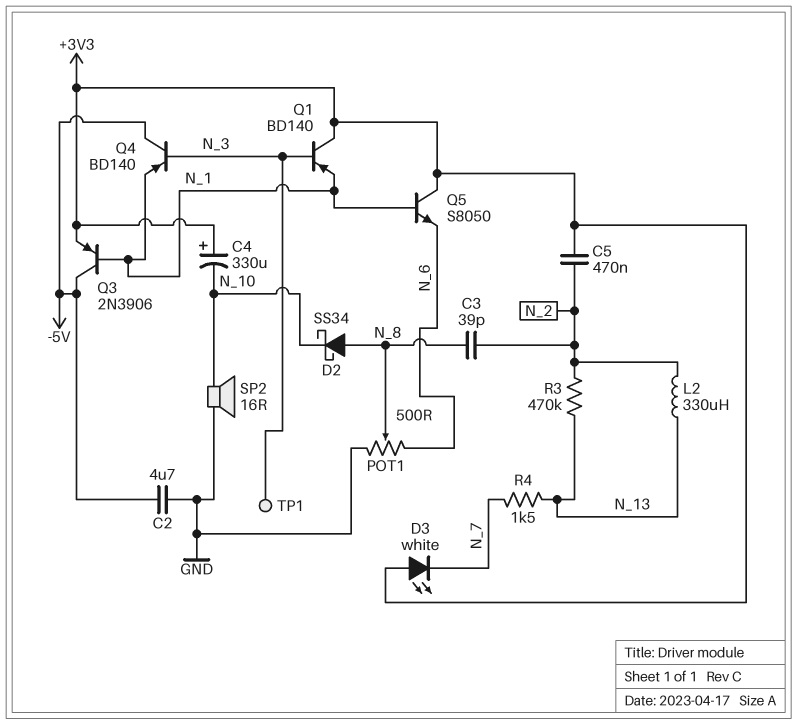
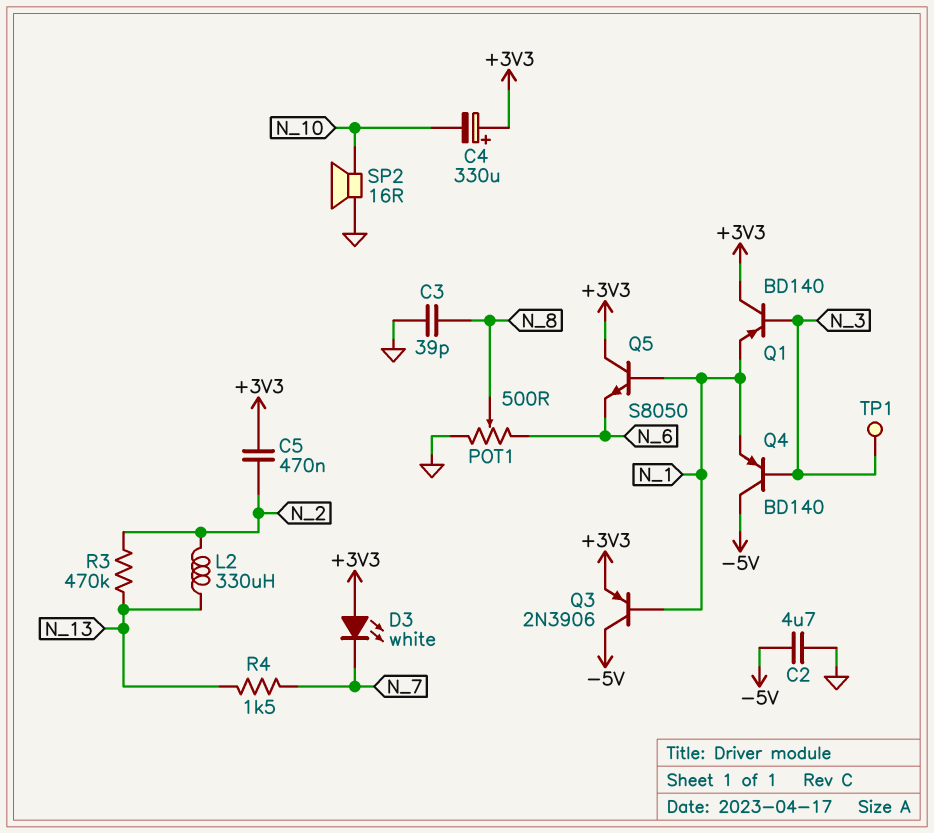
C3: 39pF (N_2, N_8) -> 39pF (GND, N_8)
D2: schottky SS34 (A N_8, K N_10) -> none

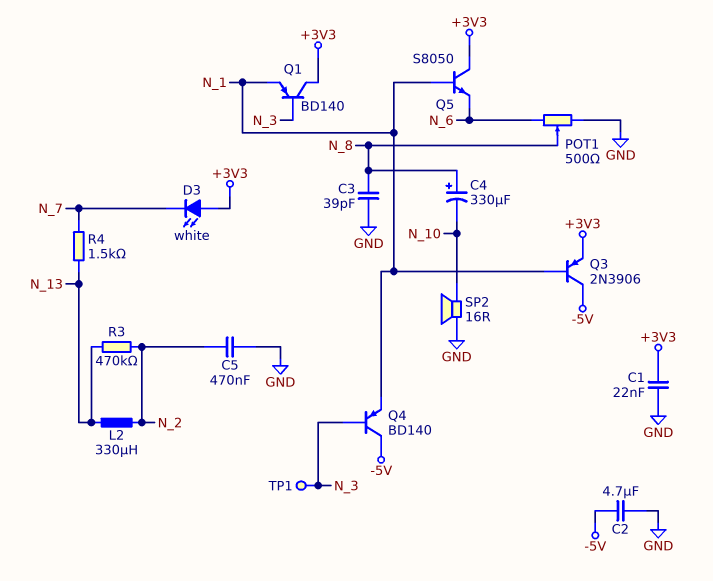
C1: none -> 22nF (+3V3, GND)
C4: 330uF (plus +3V3, minus N_10) -> 330uF (plus N_8, minus N_10)
C5: 470nF (+3V3, N_2) -> 470nF (GND, N_2)

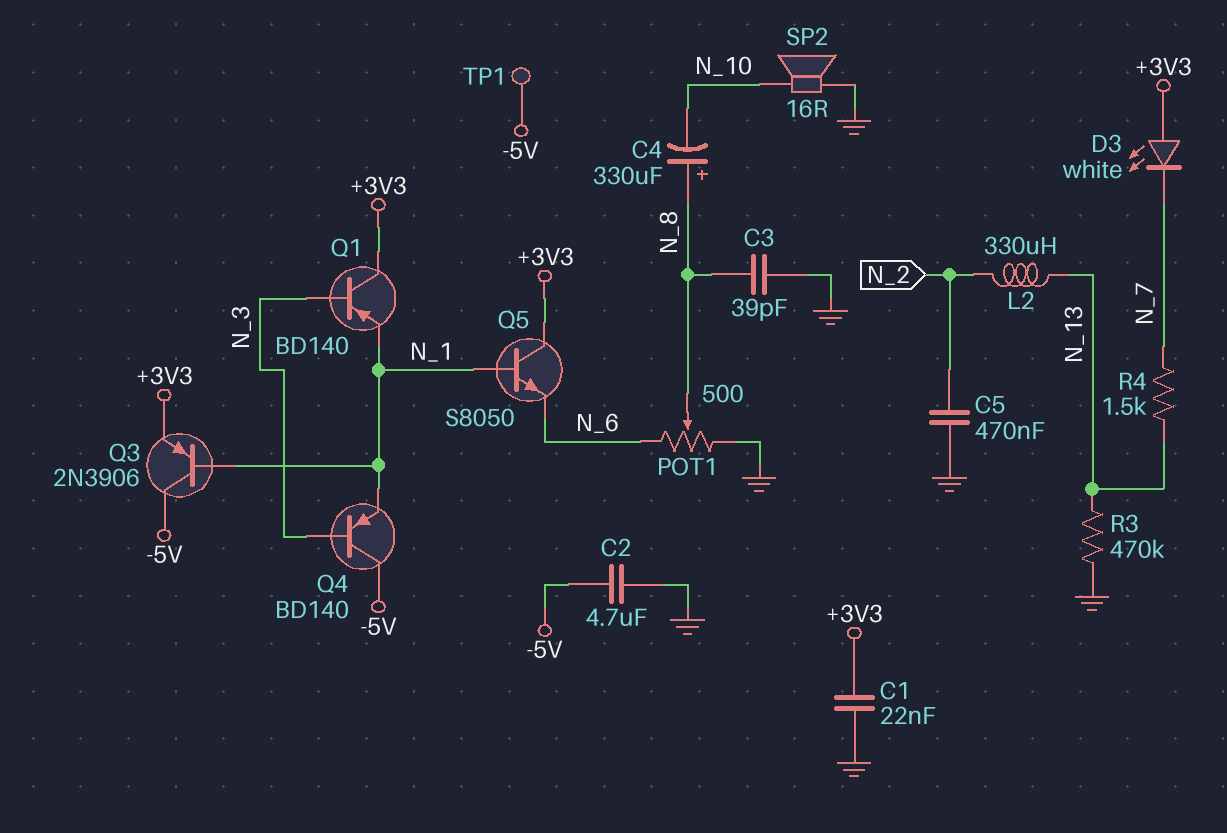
R3: 470k (N_2, N_13) -> 470k (GND, N_13)
TP1: test point (N_3) -> test point (-5V)

